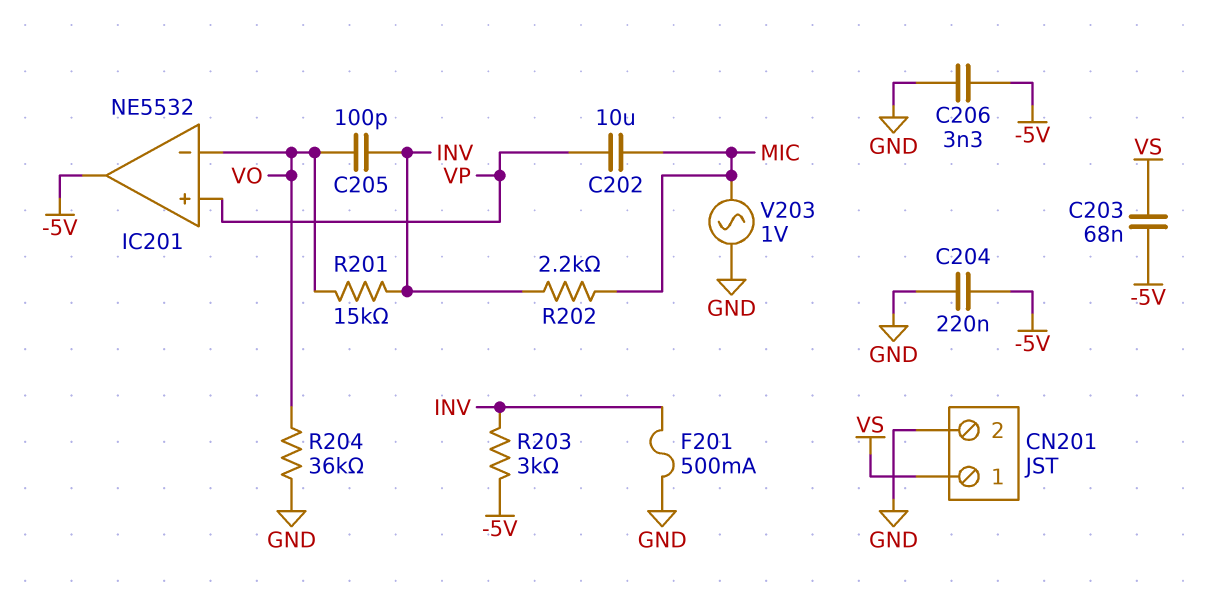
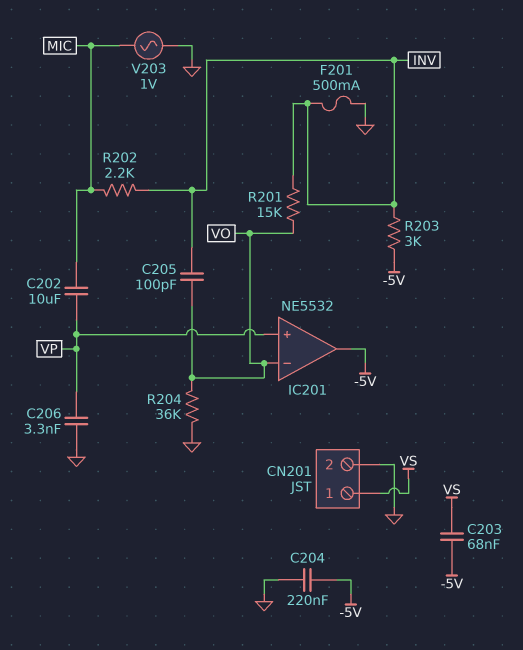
C206: 3.3nF (-5V, GND) -> 3.3nF (GND, VP)

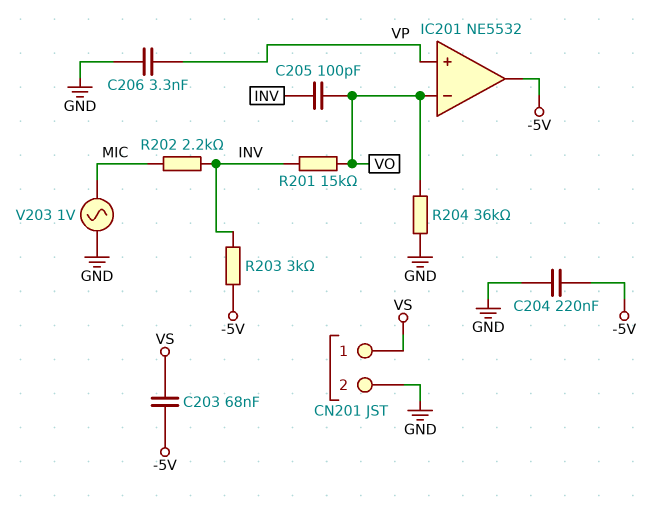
C202: 10uF (MIC, VP) -> none
F201: 500mA (GND, INV) -> none

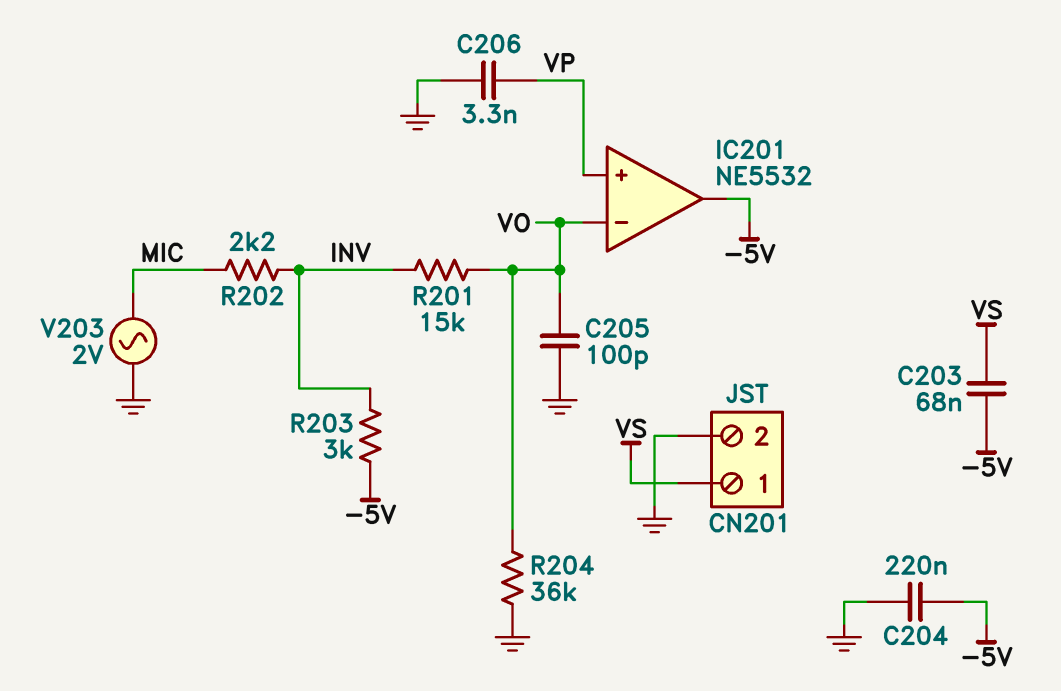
C205: 100pF (INV, VO) -> 100pF (GND, VO)
V203: AC 1V (GND, MIC) -> AC 2V (GND, MIC)

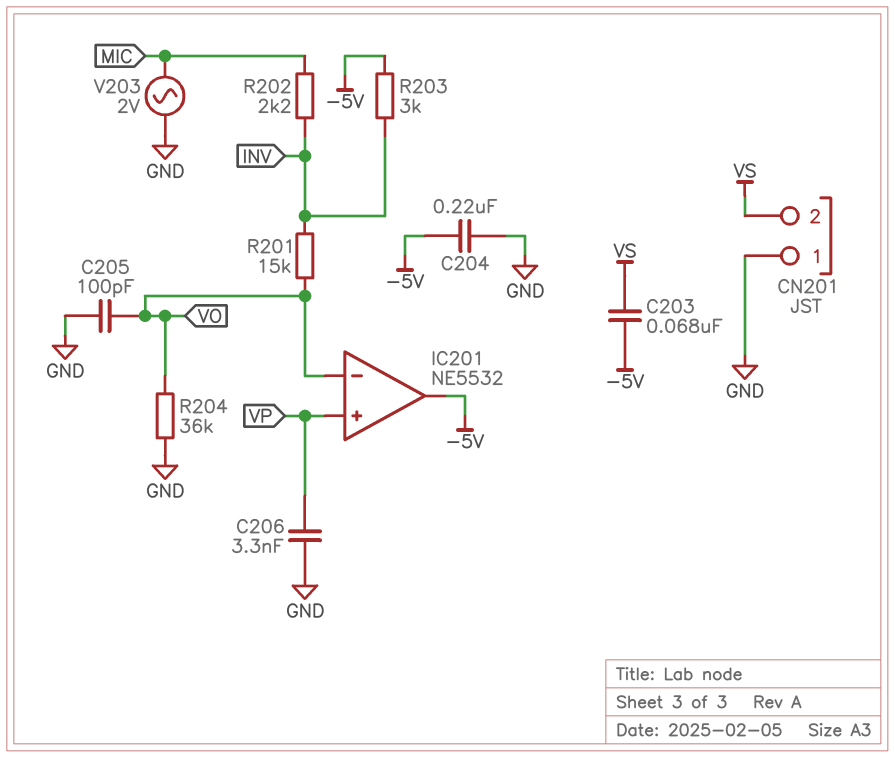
CN201 pin 1: VS -> GND
CN201 pin 2: GND -> VS

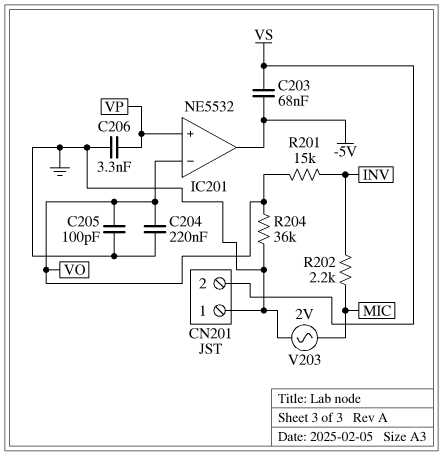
C204: 220nF (-5V, GND) -> 220nF (GND, VO)
R203: 3k (-5V, INV) -> none

